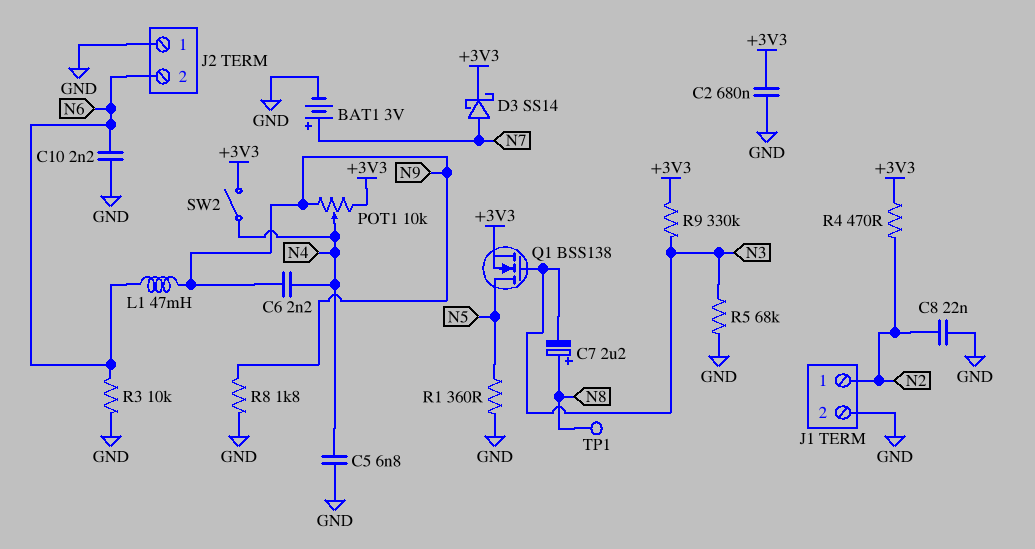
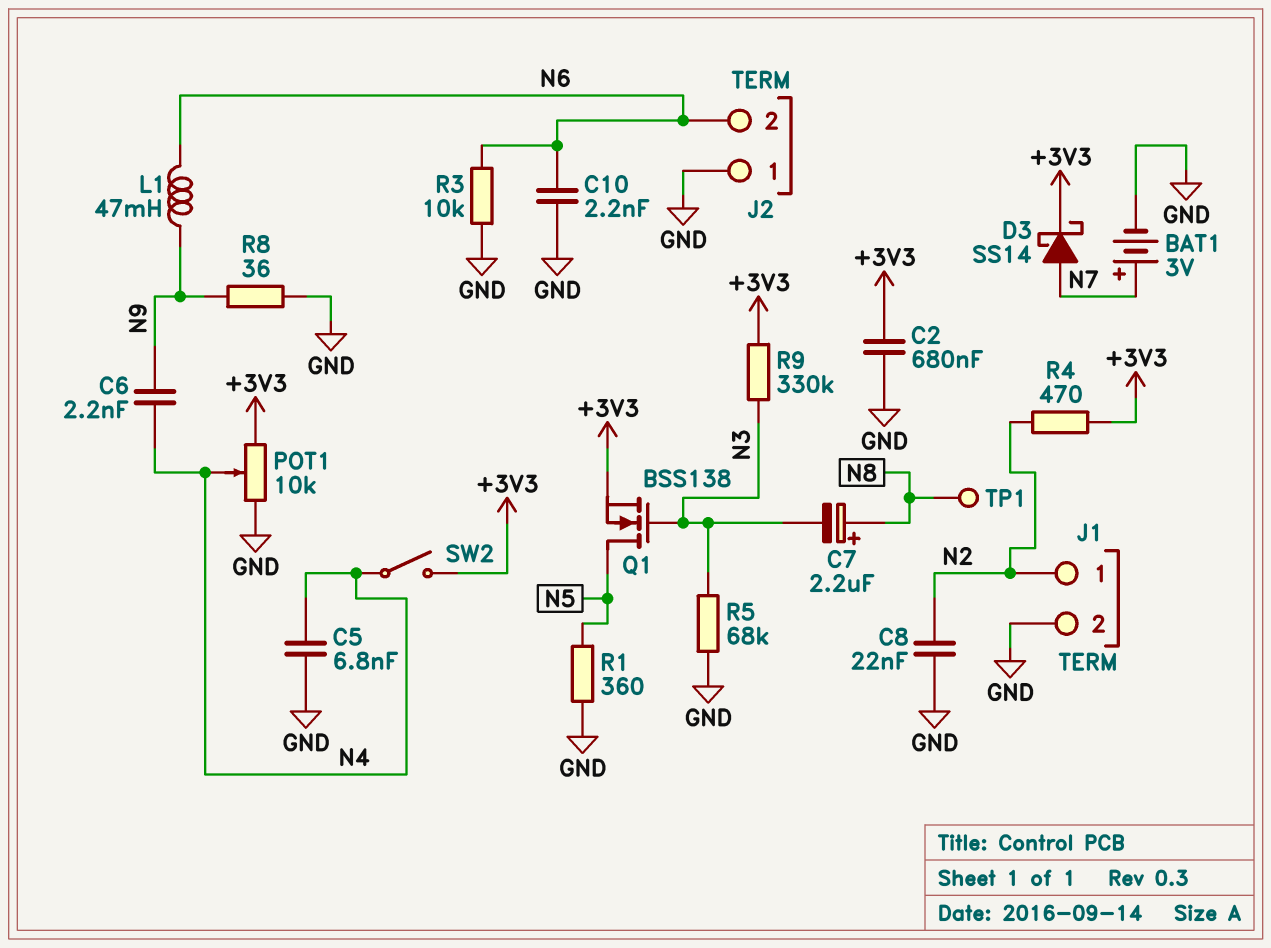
POT1: 10k (+3V3, N9, wiper N4) -> 10k (+3V3, GND, wiper N4)
R8: 1.8k (GND, N9) -> 36 (GND, N9)

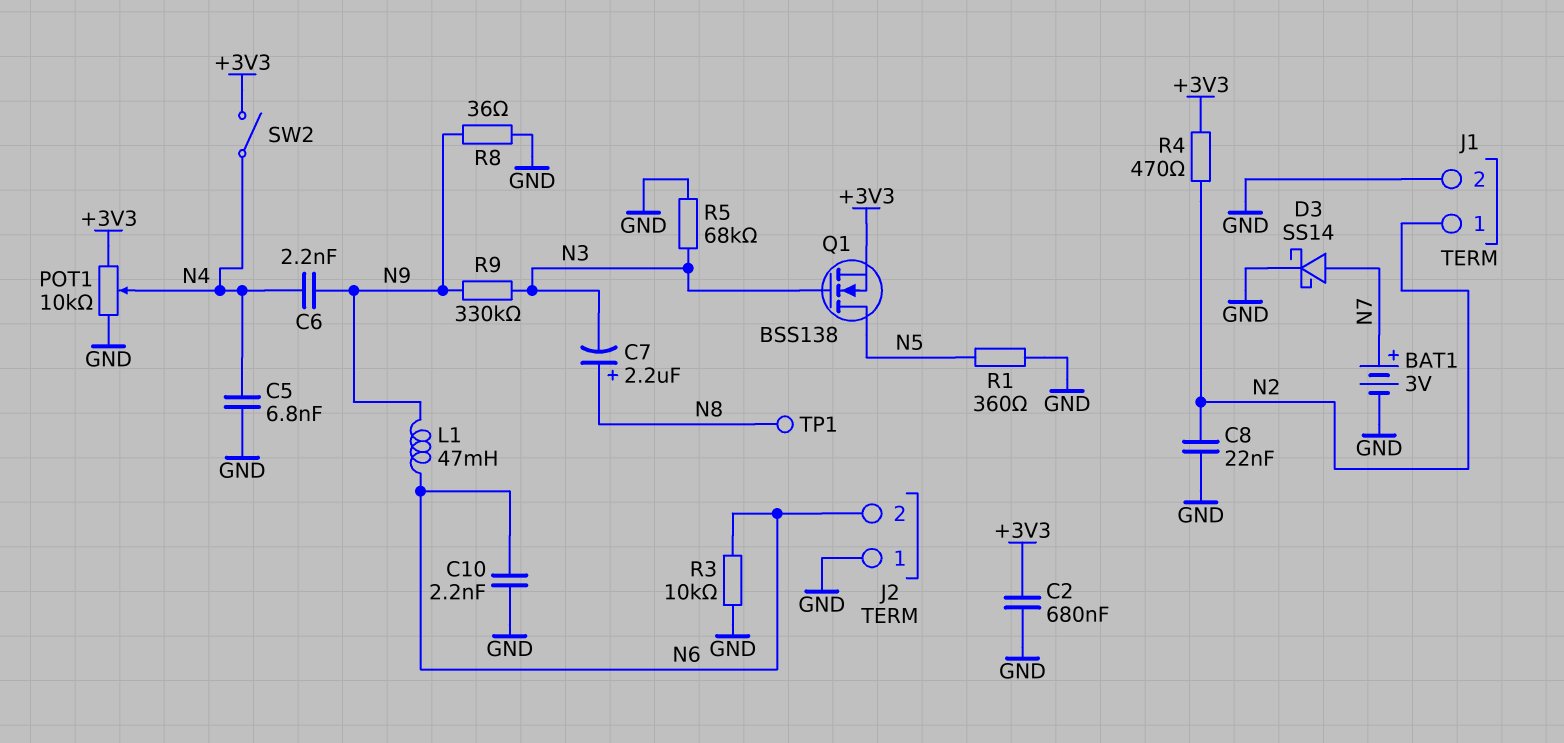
D3: schottky SS14 (A N7, K +3V3) -> schottky SS14 (A N7, K GND)
R9: 330k (+3V3, N3) -> 330k (N3, N9)

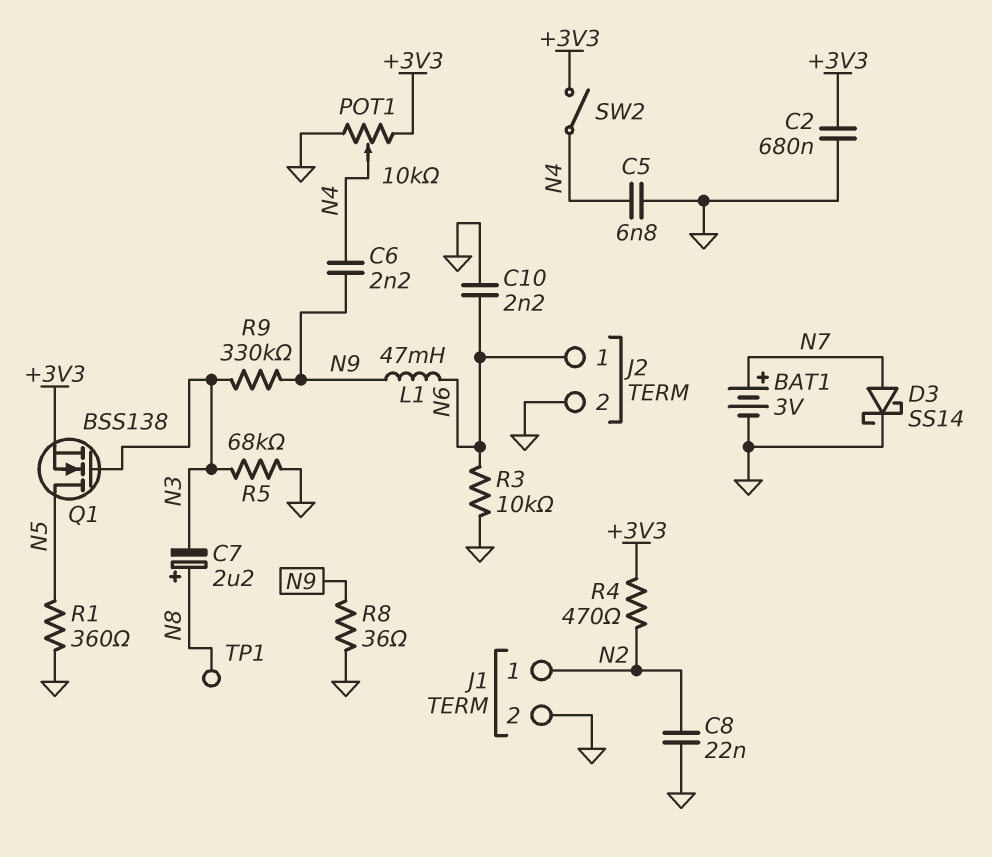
J2 pin 1: GND -> N6
J2 pin 2: N6 -> GND

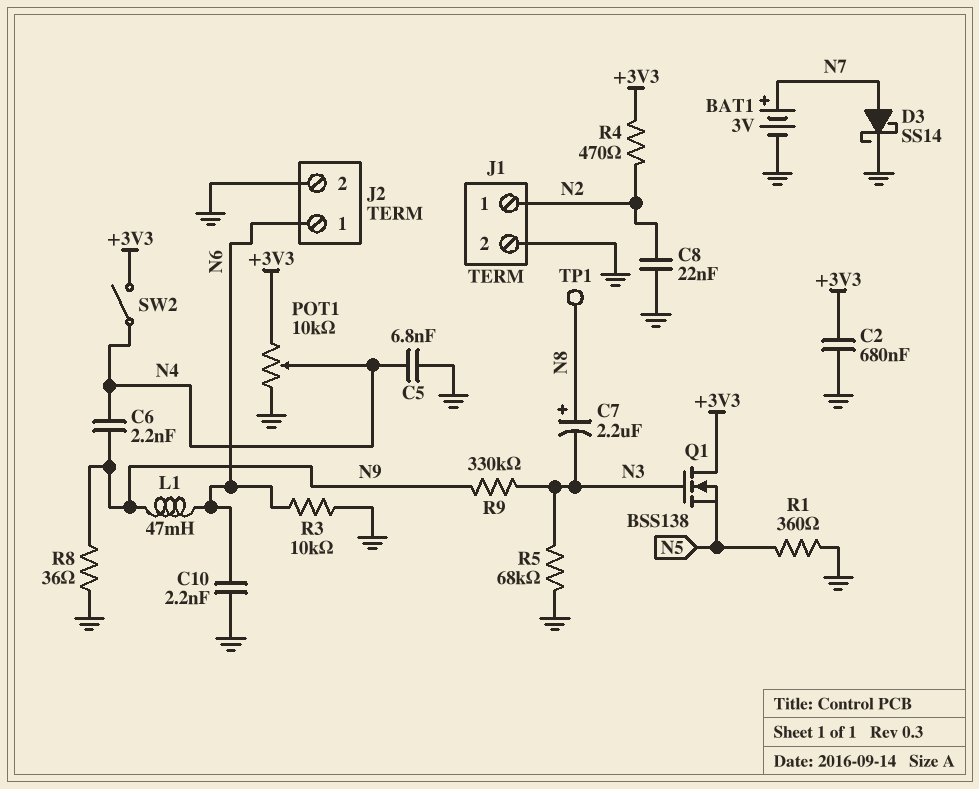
Q1: NMOS BSS138 (G N3, D N5, S +3V3) -> NMOS BSS138 (G N3, D +3V3, S N5)

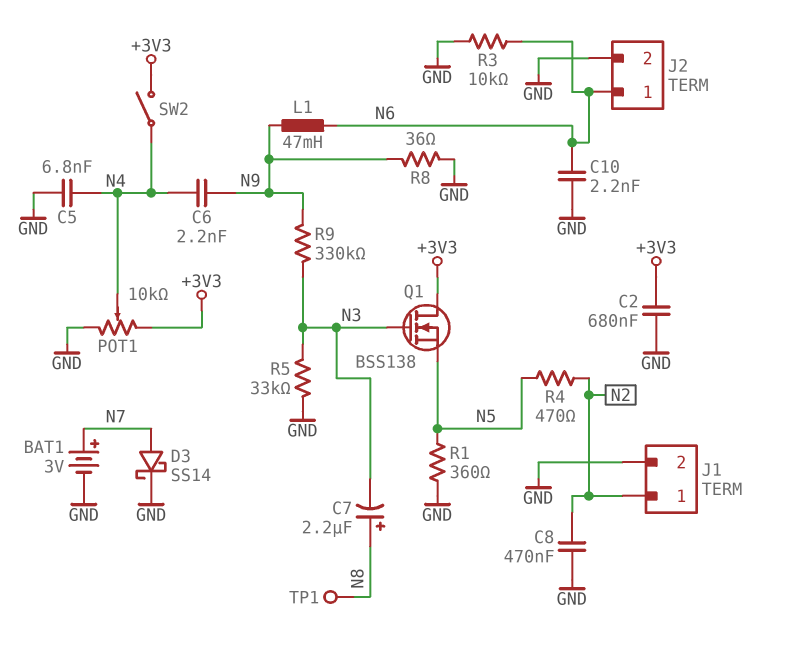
C8: 22nF (GND, N2) -> 470nF (GND, N2)
R4: 470 (+3V3, N2) -> 470 (N2, N5)
R5: 68k (GND, N3) -> 33k (GND, N3)

